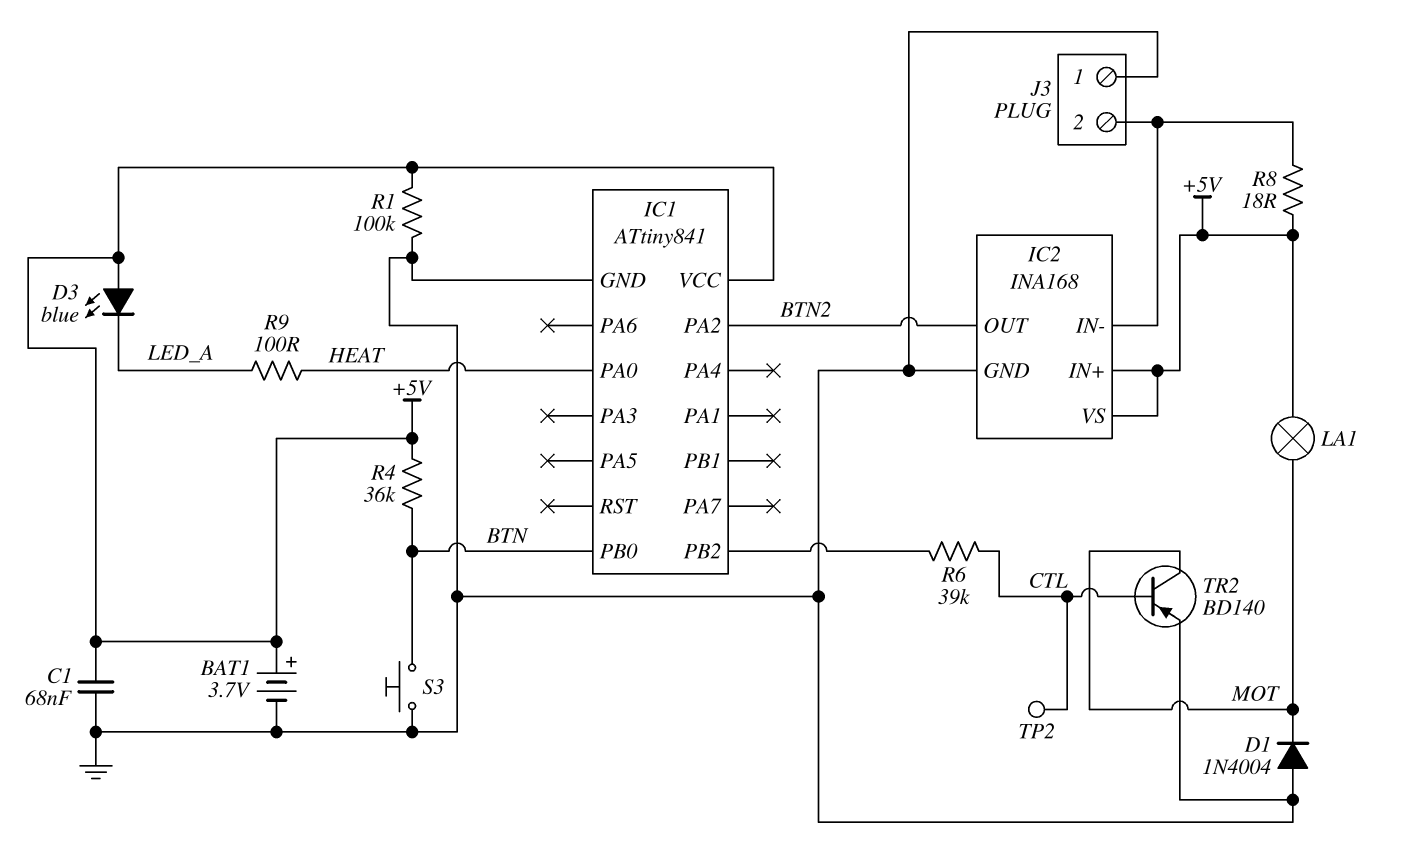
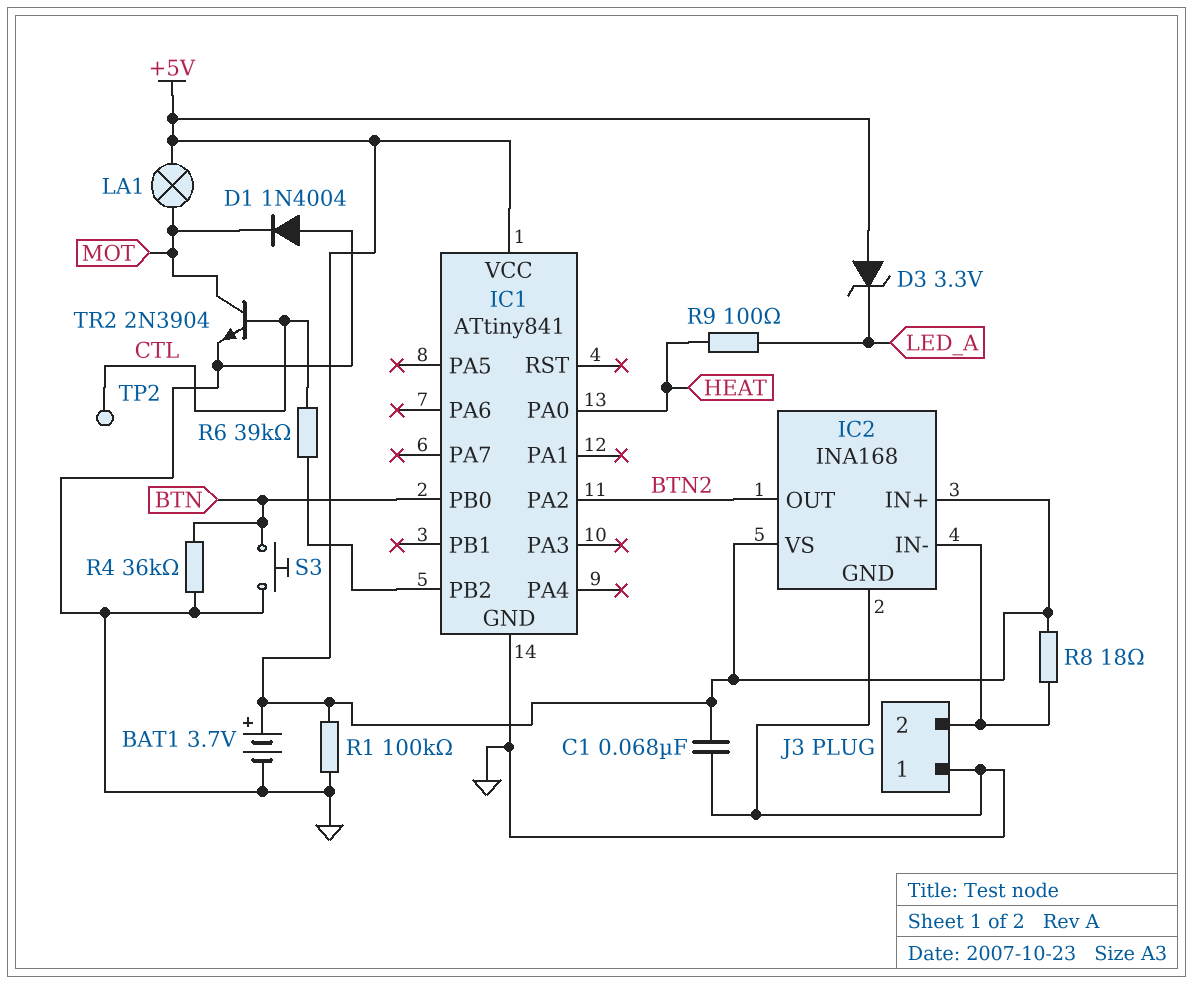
D3: LED blue (A +5V, K LED_A) -> zener 3.3V (A +5V, K LED_A)
R4: 36k (+5V, BTN) -> 36k (BTN, GND)
TR2: PNP BD140 (B CTL, C MOT, E GND) -> NPN 2N3904 (B CTL, C MOT, E GND)

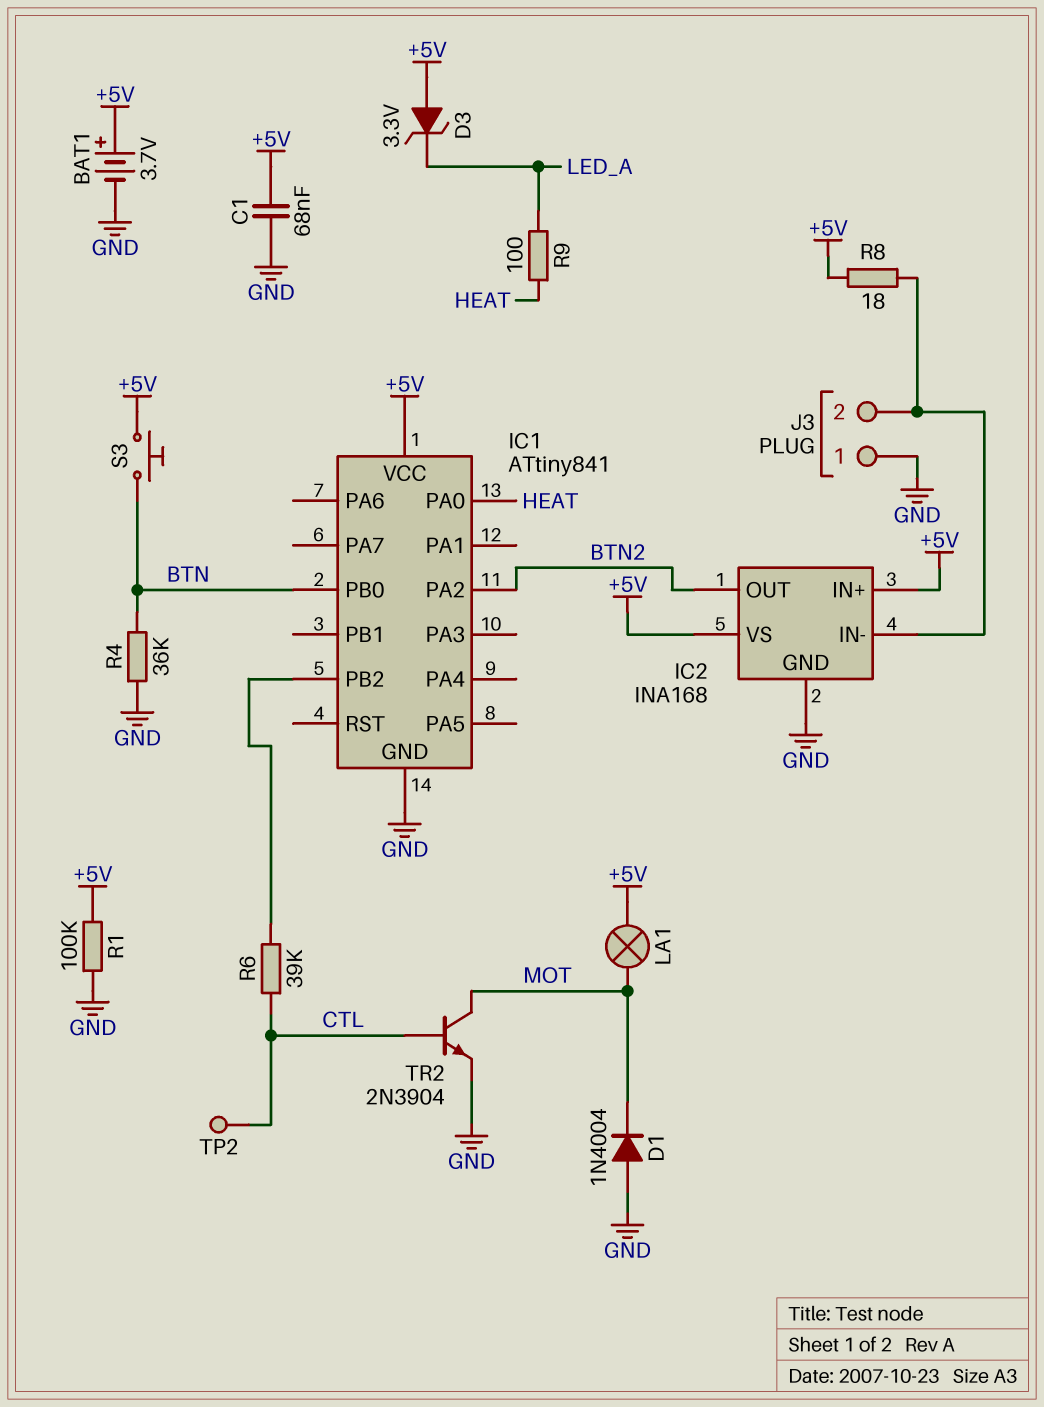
S3: button (BTN, GND) -> button (+5V, BTN)

